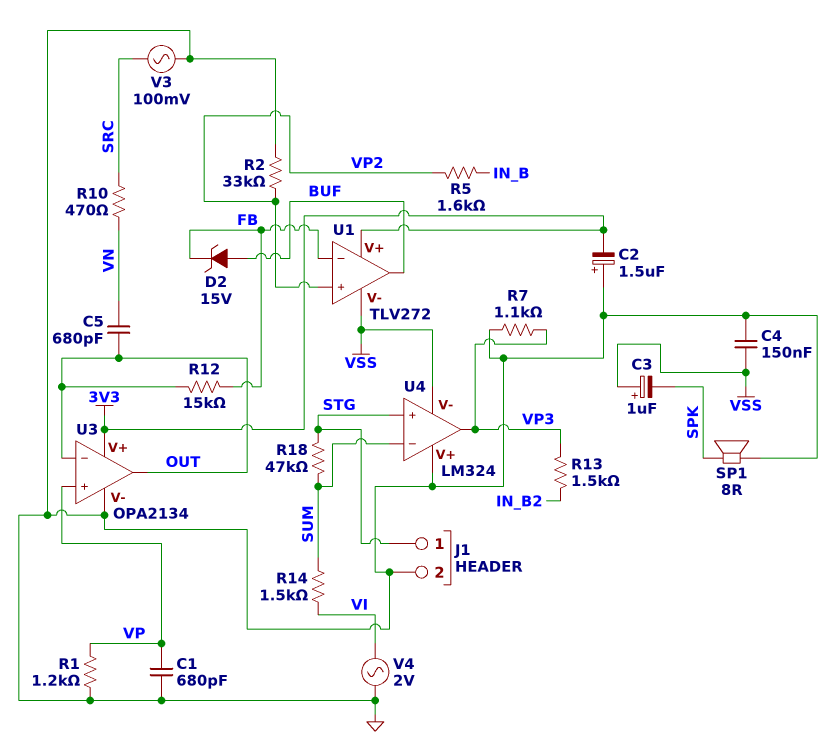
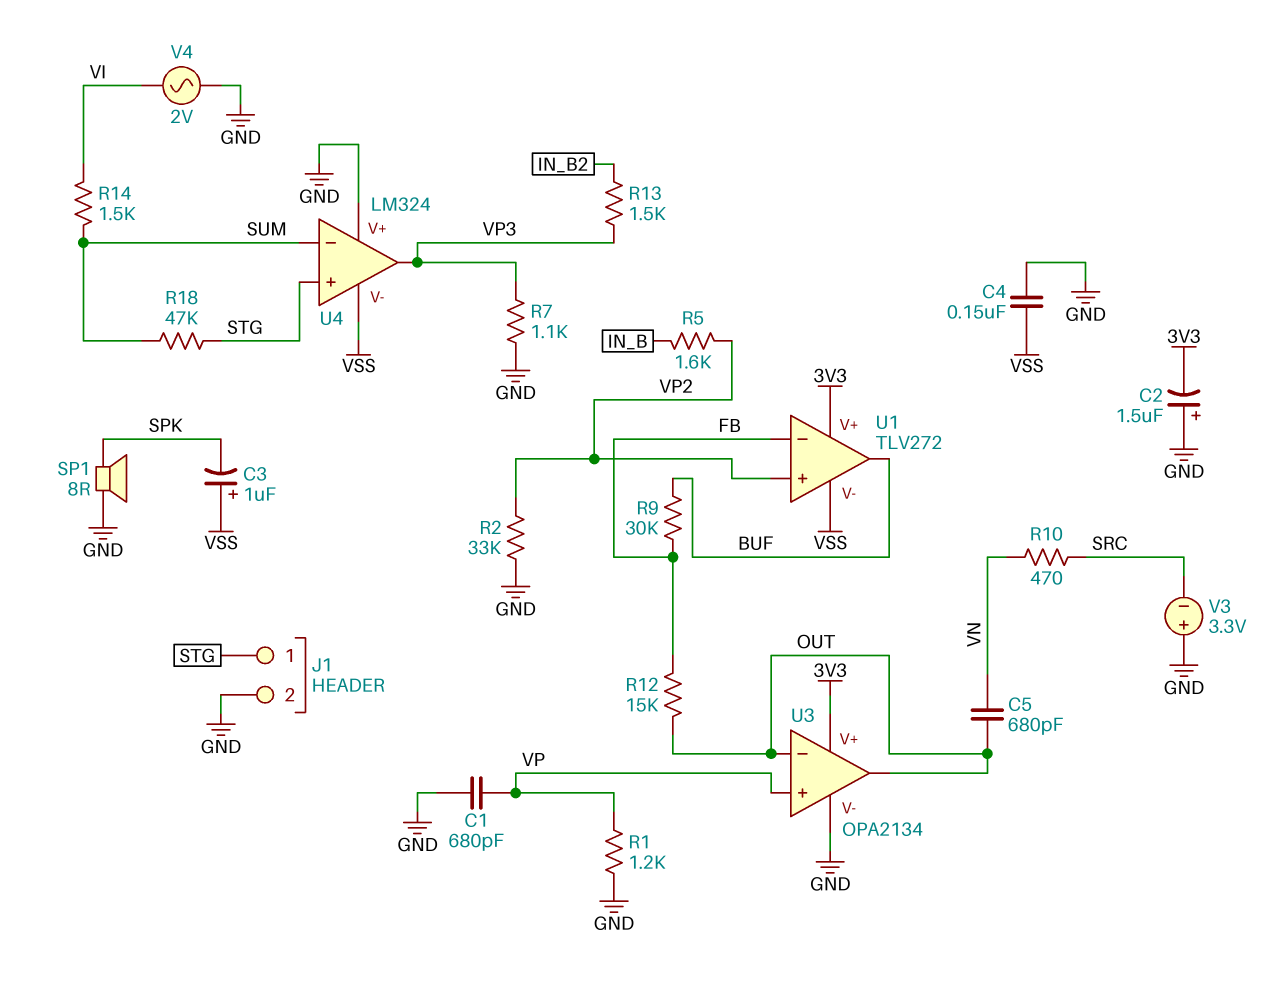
D2: zener 15V (A BUF, K FB) -> none
R9: none -> 30k (BUF, FB)
V3: AC 100mV (GND, SRC) -> 3.3V (plus GND, minus SRC)

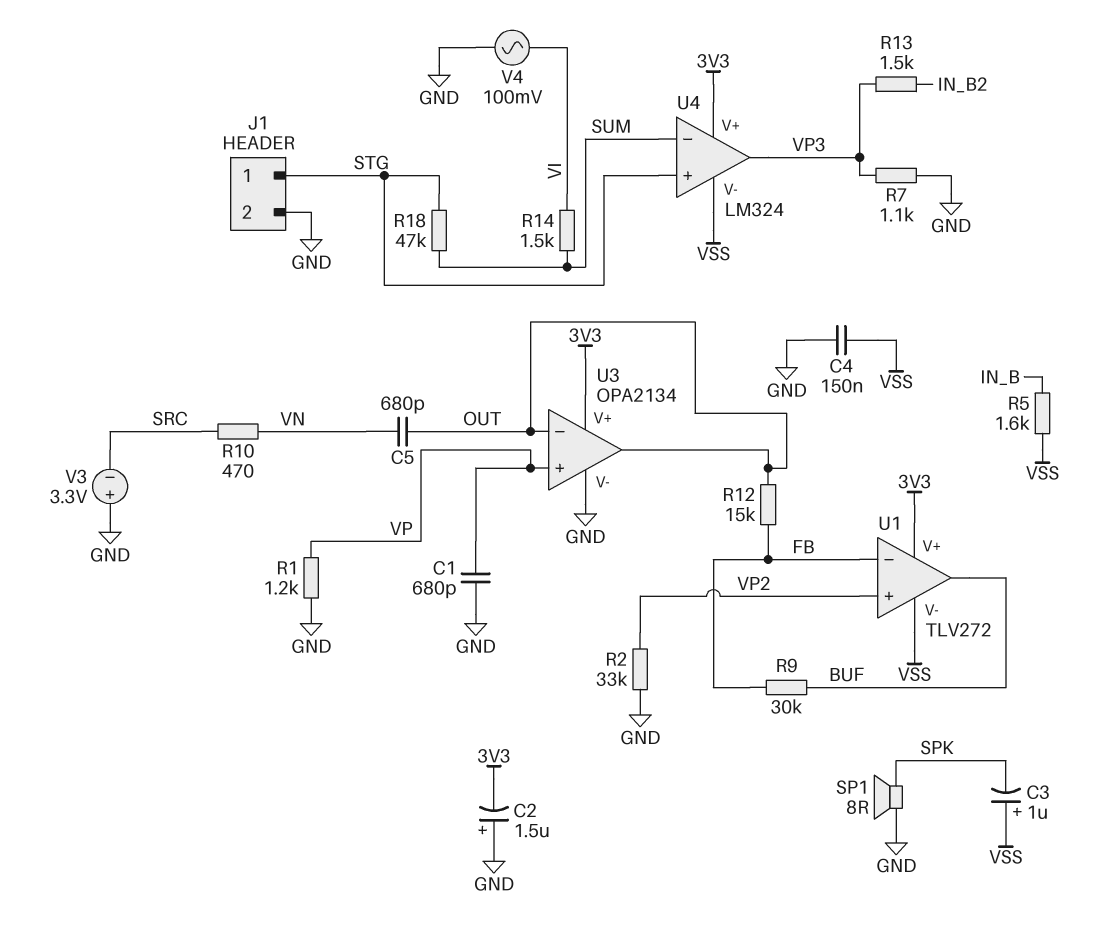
R5: 1.6k (IN_B, VP2) -> 1.6k (IN_B, VSS)
U4 pin V+: GND -> 3V3
V4: AC 2V (GND, VI) -> AC 100mV (GND, VI)

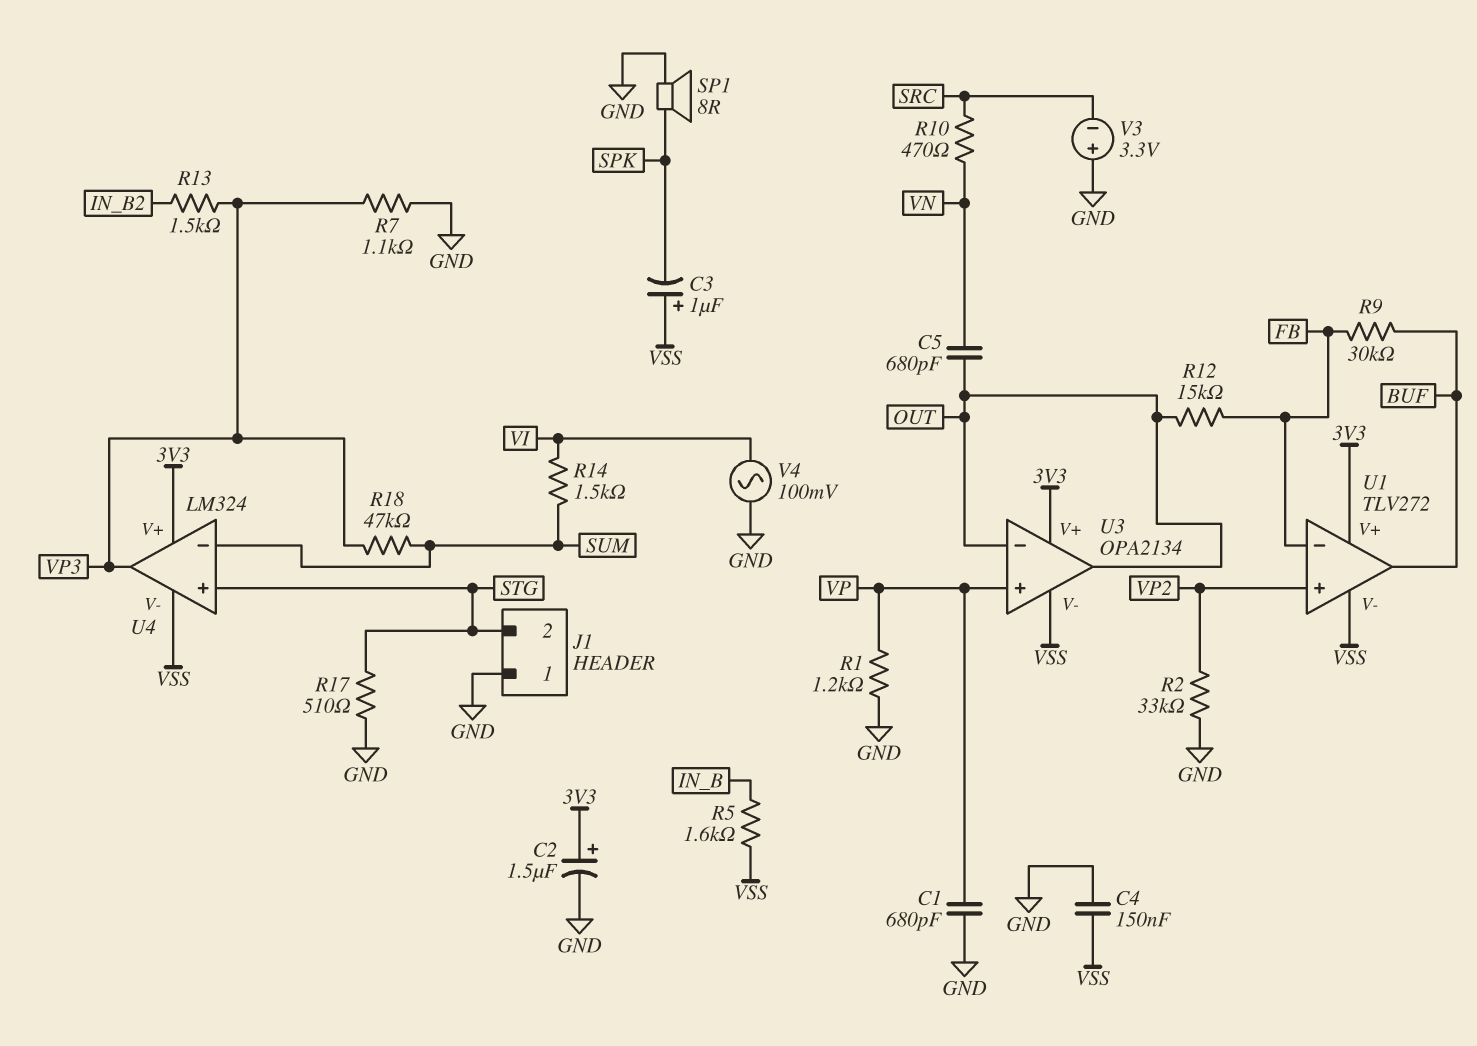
C2: 1.5uF (plus GND, minus 3V3) -> 1.5uF (plus 3V3, minus GND)
J1 pin 1: STG -> GND
J1 pin 2: GND -> STG
R17: none -> 510 (GND, STG)
R18: 47k (STG, SUM) -> 47k (SUM, VP3)
U3 pin V-: GND -> VSS

